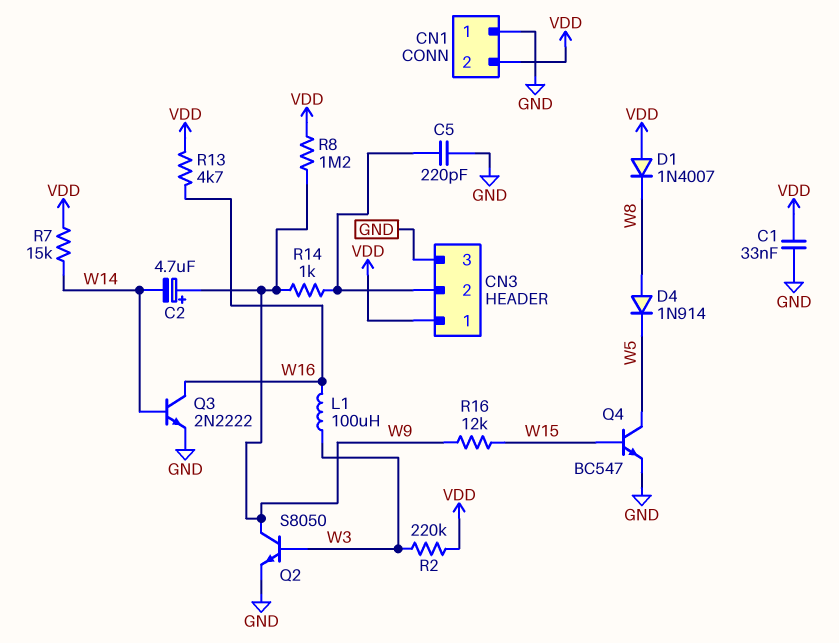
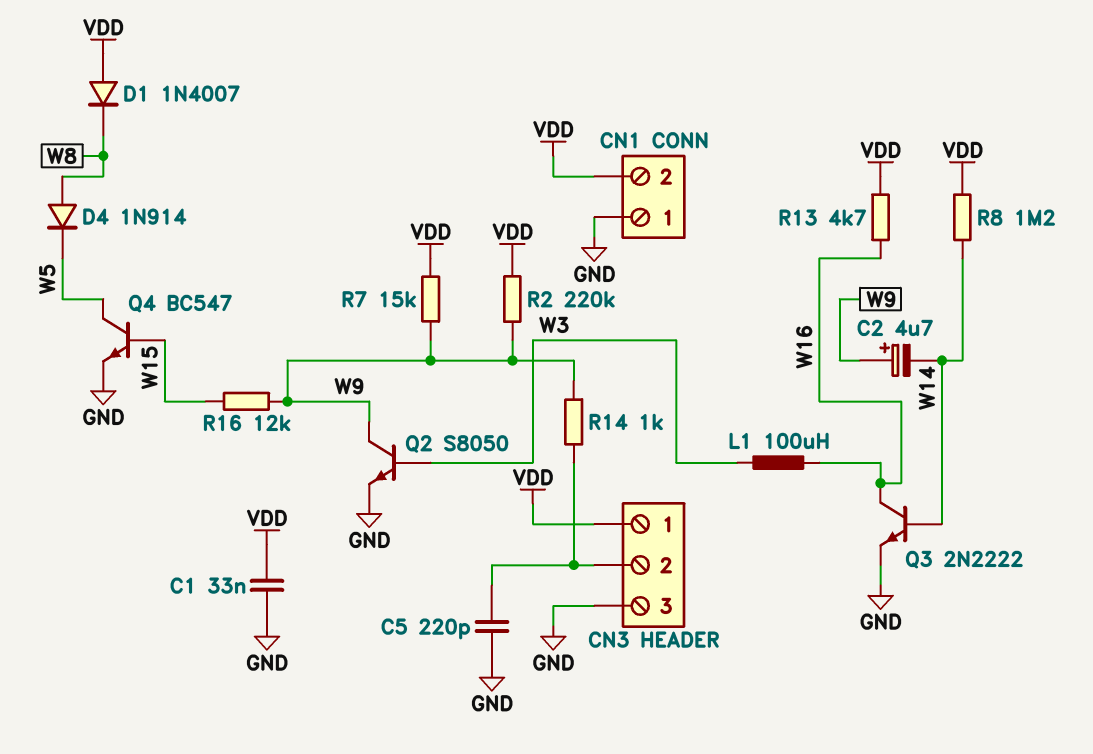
R2: 220k (VDD, W3) -> 220k (VDD, W9)
R7: 15k (VDD, W14) -> 15k (VDD, W9)
R8: 1.2M (VDD, W9) -> 1.2M (VDD, W14)

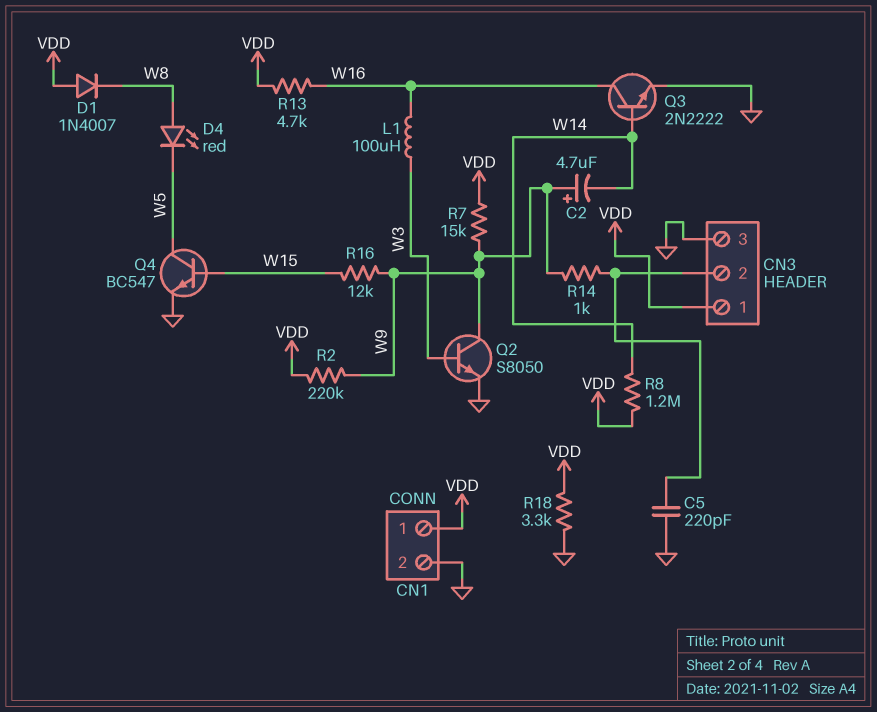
C1: 33nF (GND, VDD) -> none
CN1 pin 1: GND -> VDD
CN1 pin 2: VDD -> GND
D4: diode 1N914 (A W8, K W5) -> LED red (A W8, K W5)
R18: none -> 3.3k (GND, VDD)

